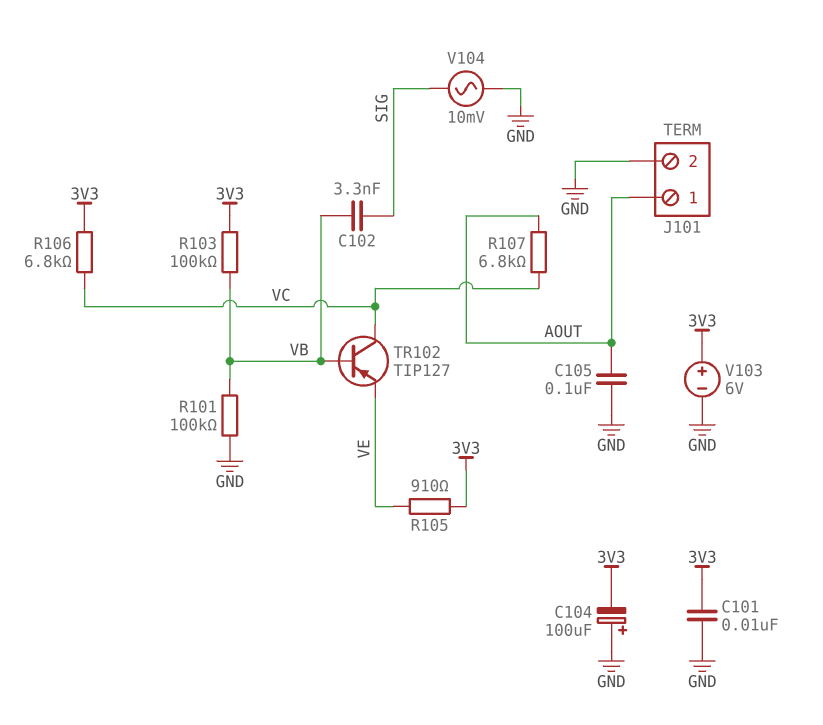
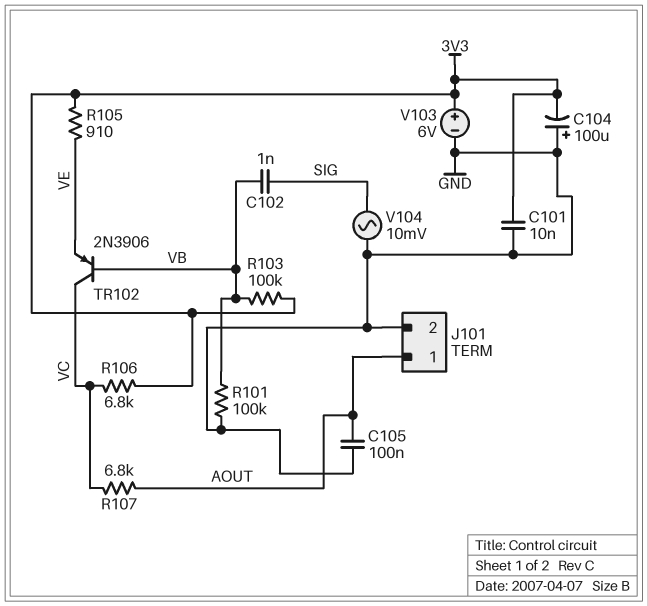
C102: 3.3nF (SIG, VB) -> 1nF (SIG, VB)
TR102: PNP TIP127 (B VB, C VC, E VE) -> PNP 2N3906 (B VB, C VC, E VE)

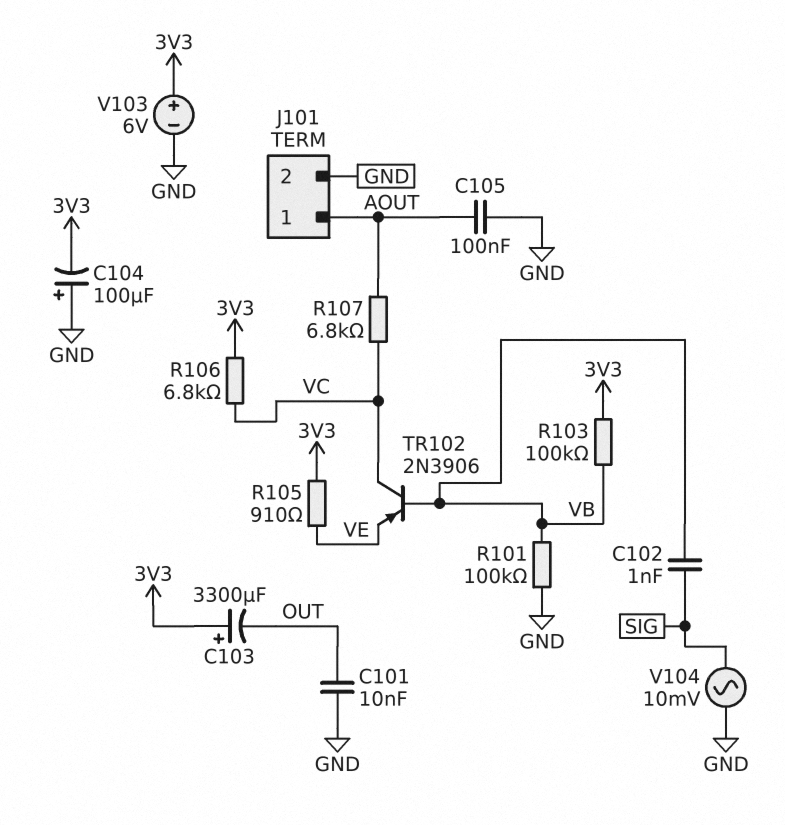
C101: 10nF (3V3, GND) -> 10nF (GND, OUT)
C103: none -> 3300uF (plus 3V3, minus OUT)

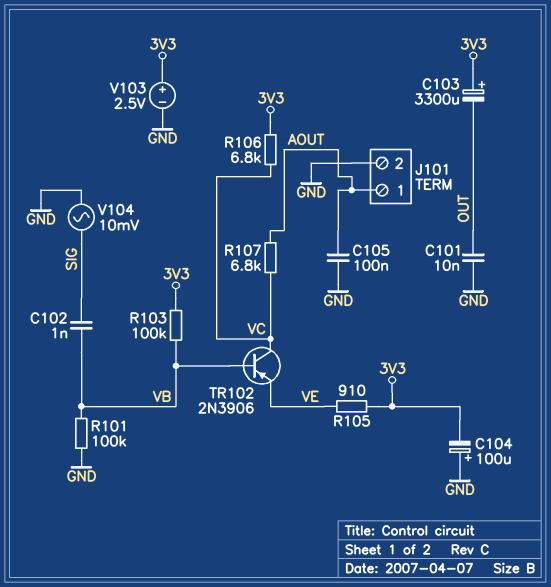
V103: 6V (plus 3V3, minus GND) -> 2.5V (plus 3V3, minus GND)

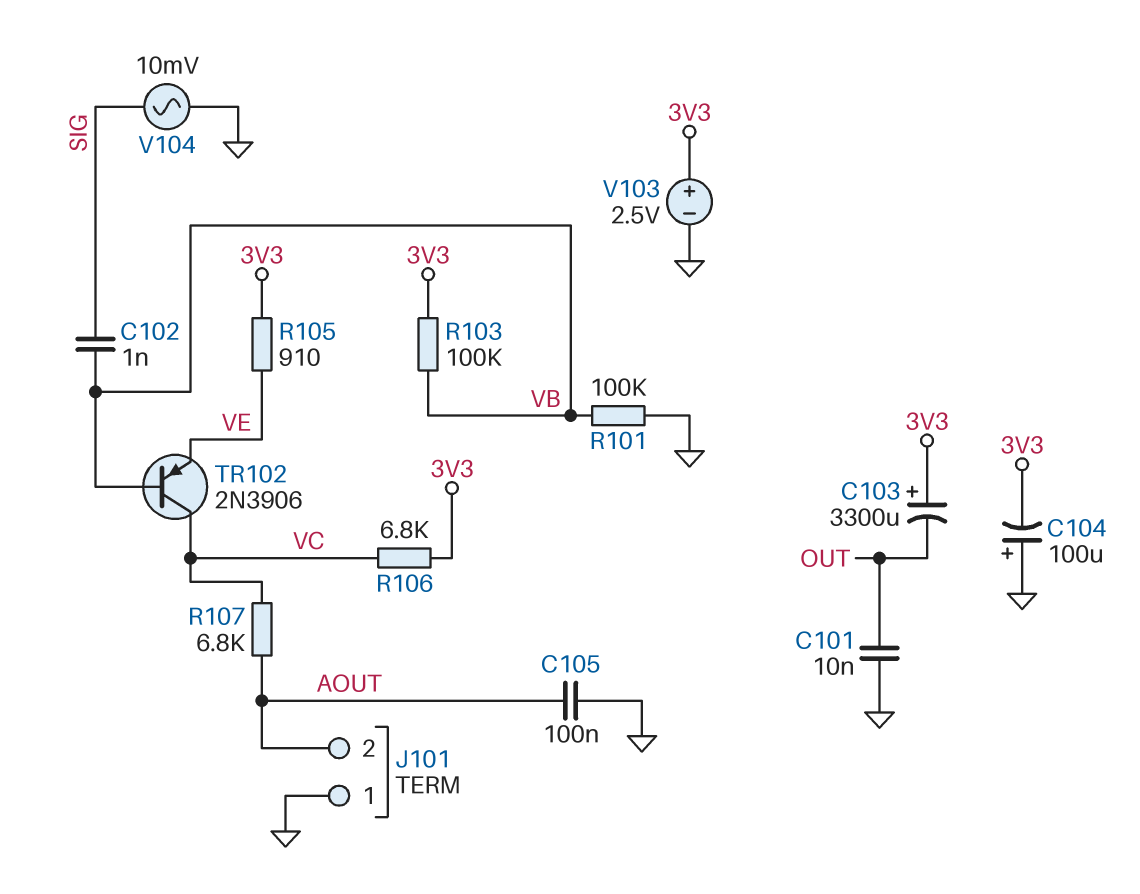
J101 pin 1: AOUT -> GND
J101 pin 2: GND -> AOUT

